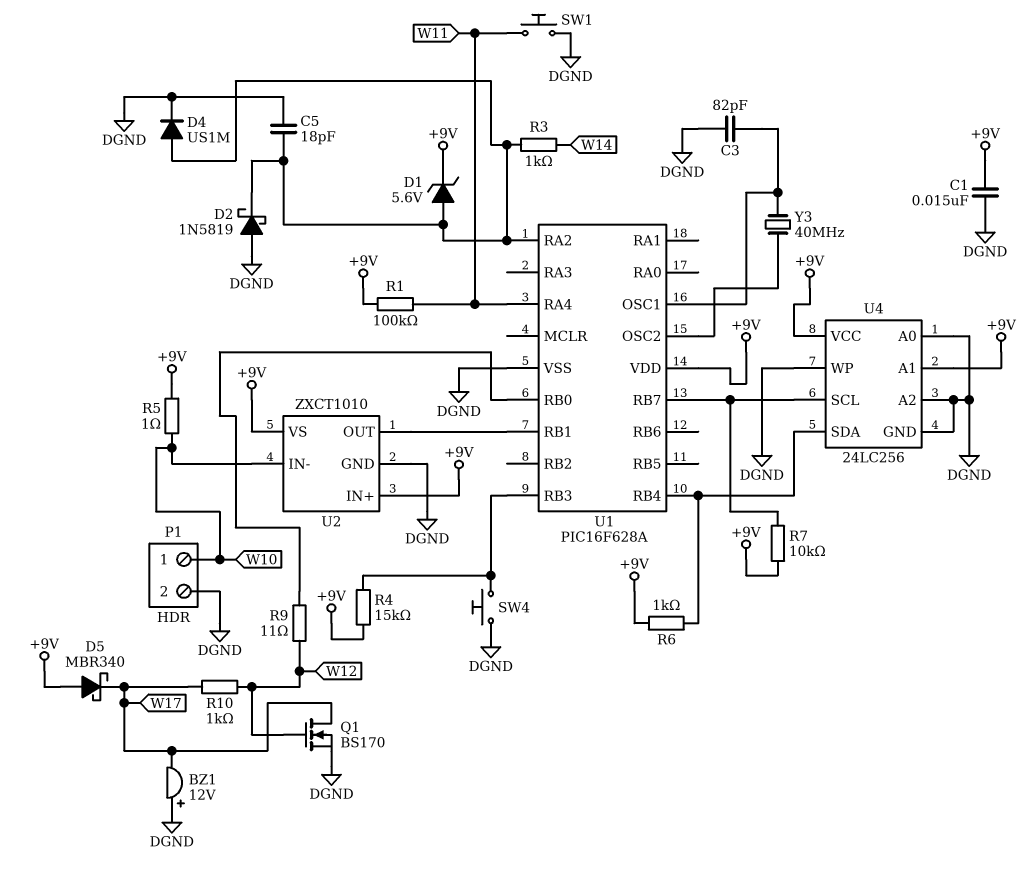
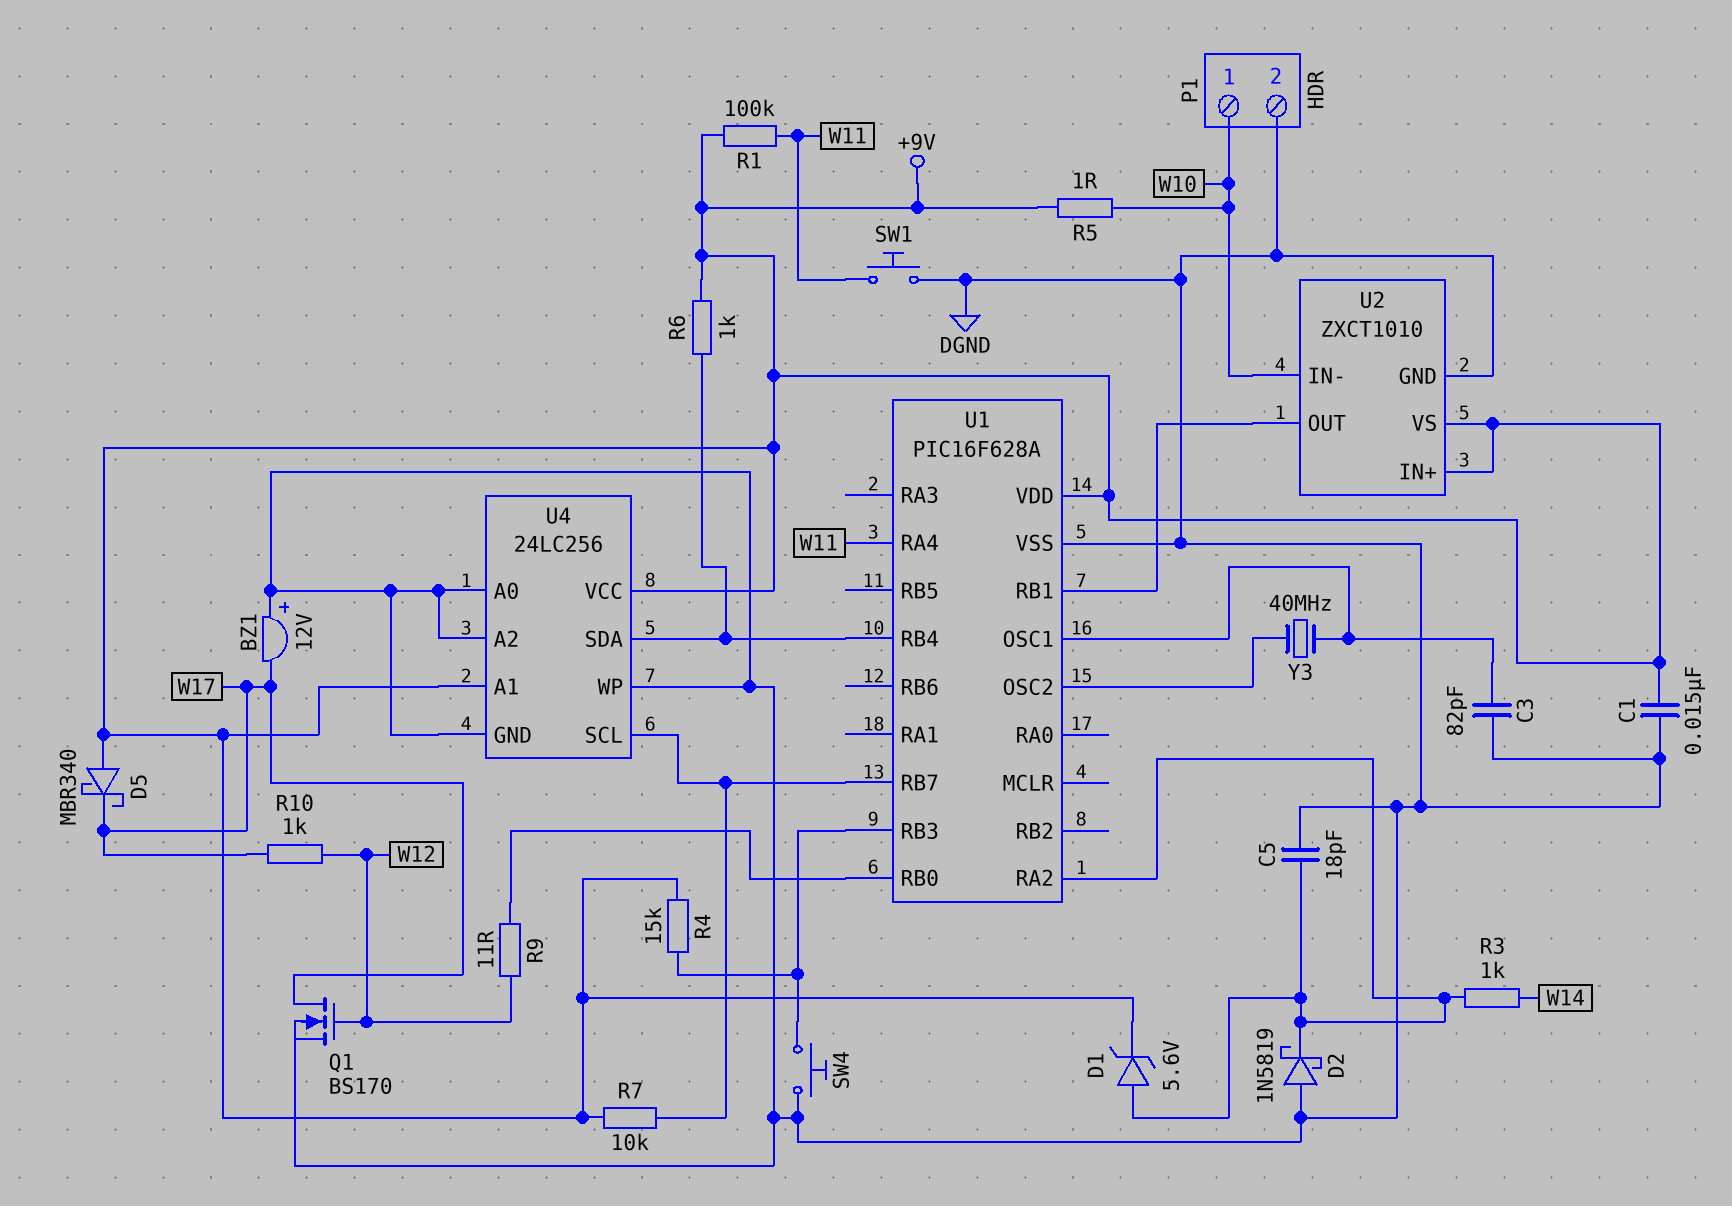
D4: diode US1M (A U1/RA2, K DGND) -> none

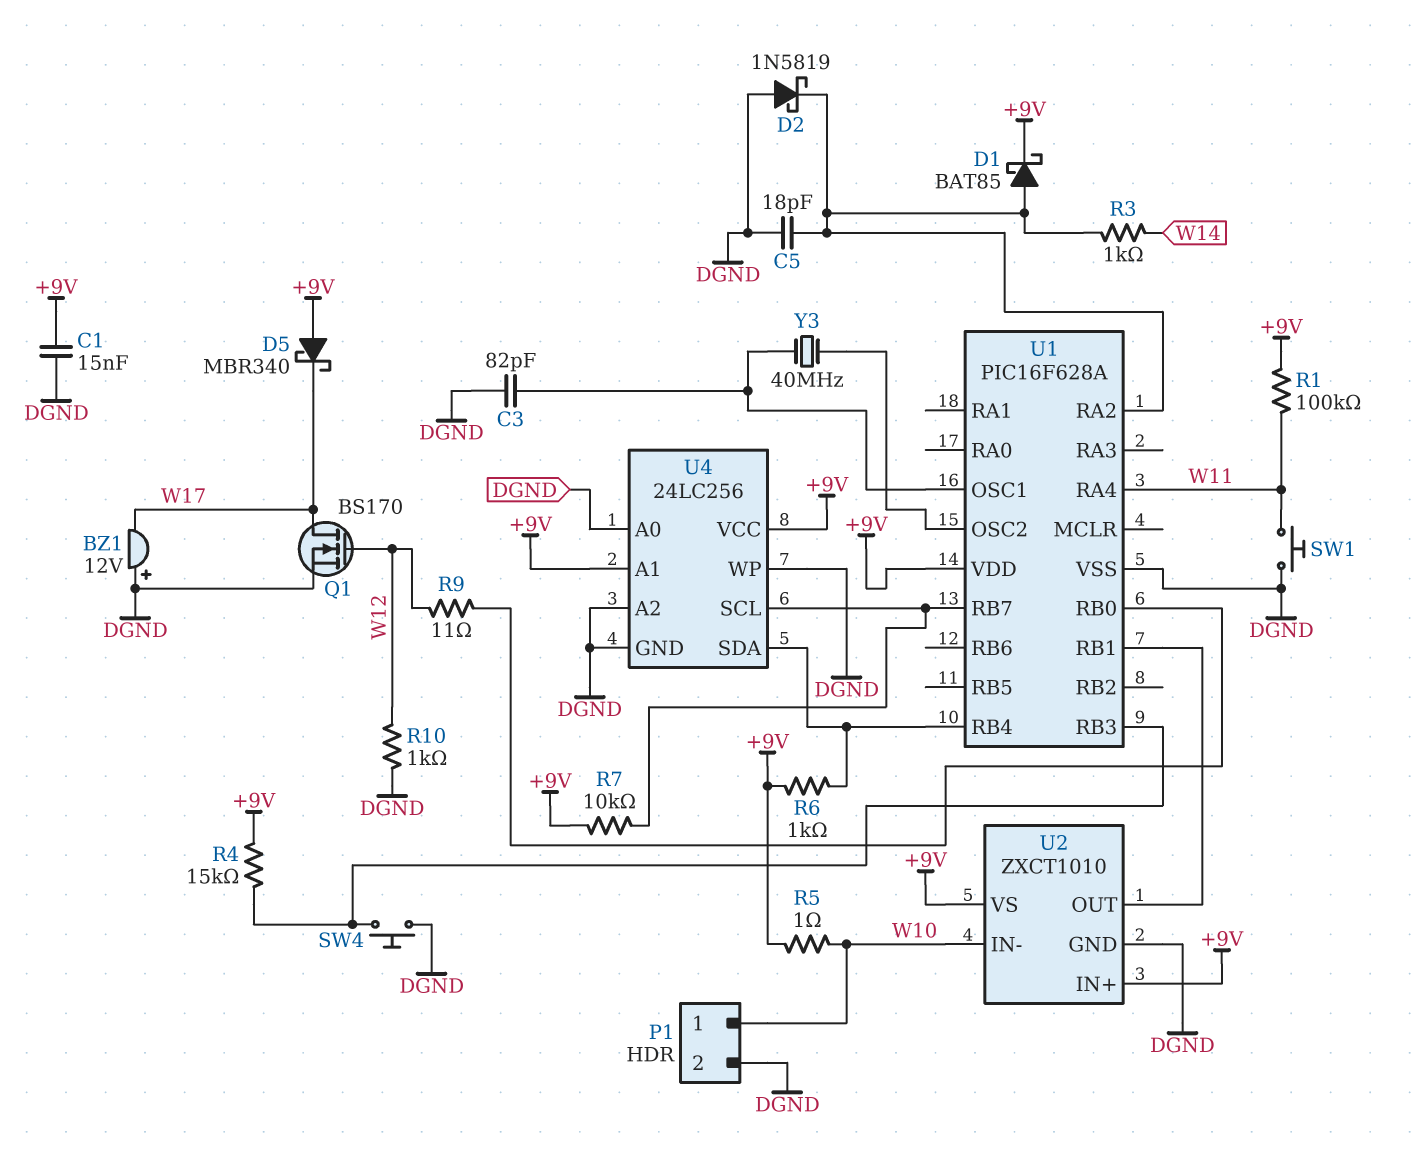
D1: zener 5.6V (A U1/RA2, K +9V) -> schottky BAT85 (A U1/RA2, K +9V)
R10: 1k (W12, W17) -> 1k (DGND, W12)

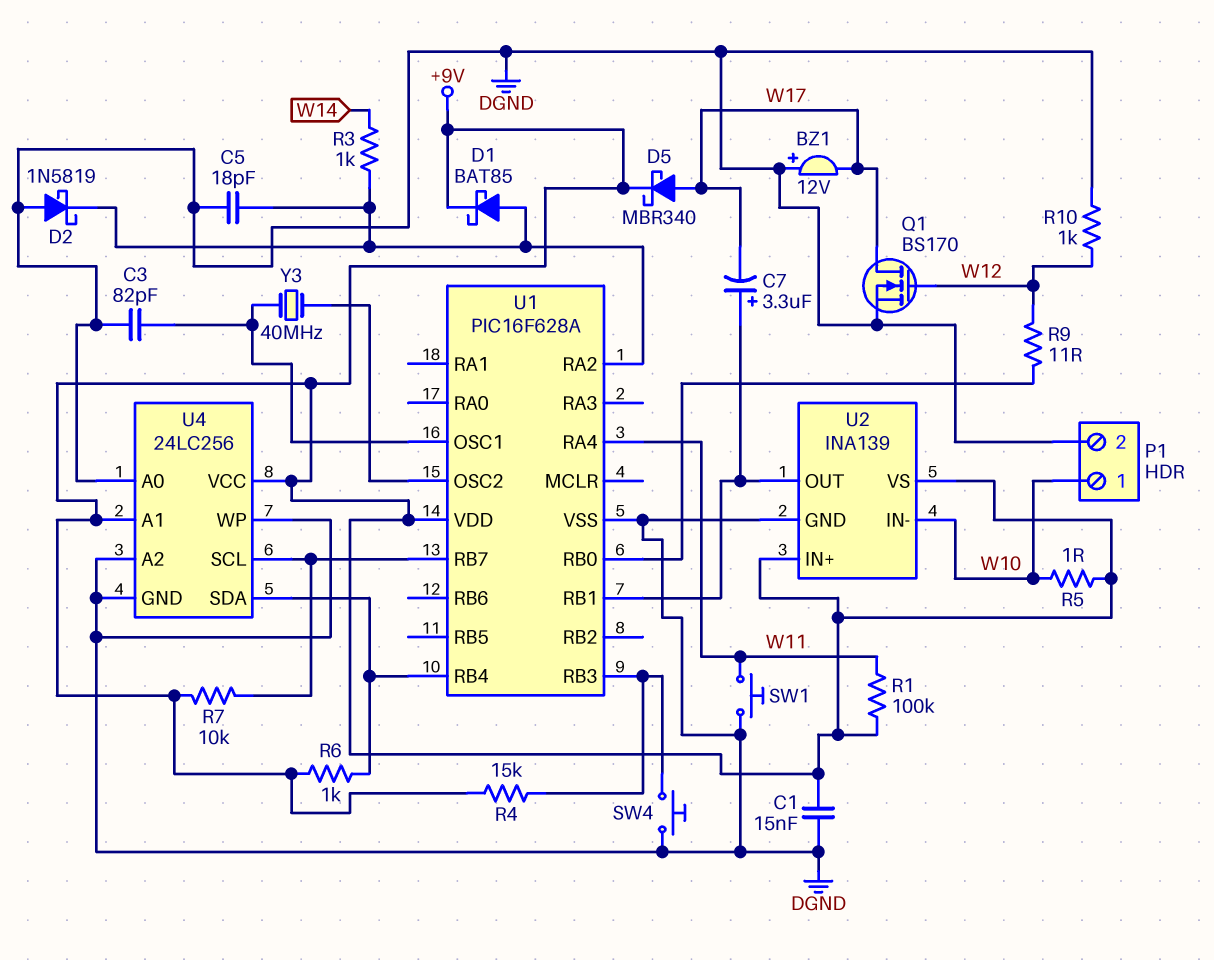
C7: none -> 3.3uF (plus U1/RB1, minus W17)
D5: schottky MBR340 (A +9V, K W17) -> schottky MBR340 (A W17, K +9V)
U2: ZXCT1010 -> INA139

